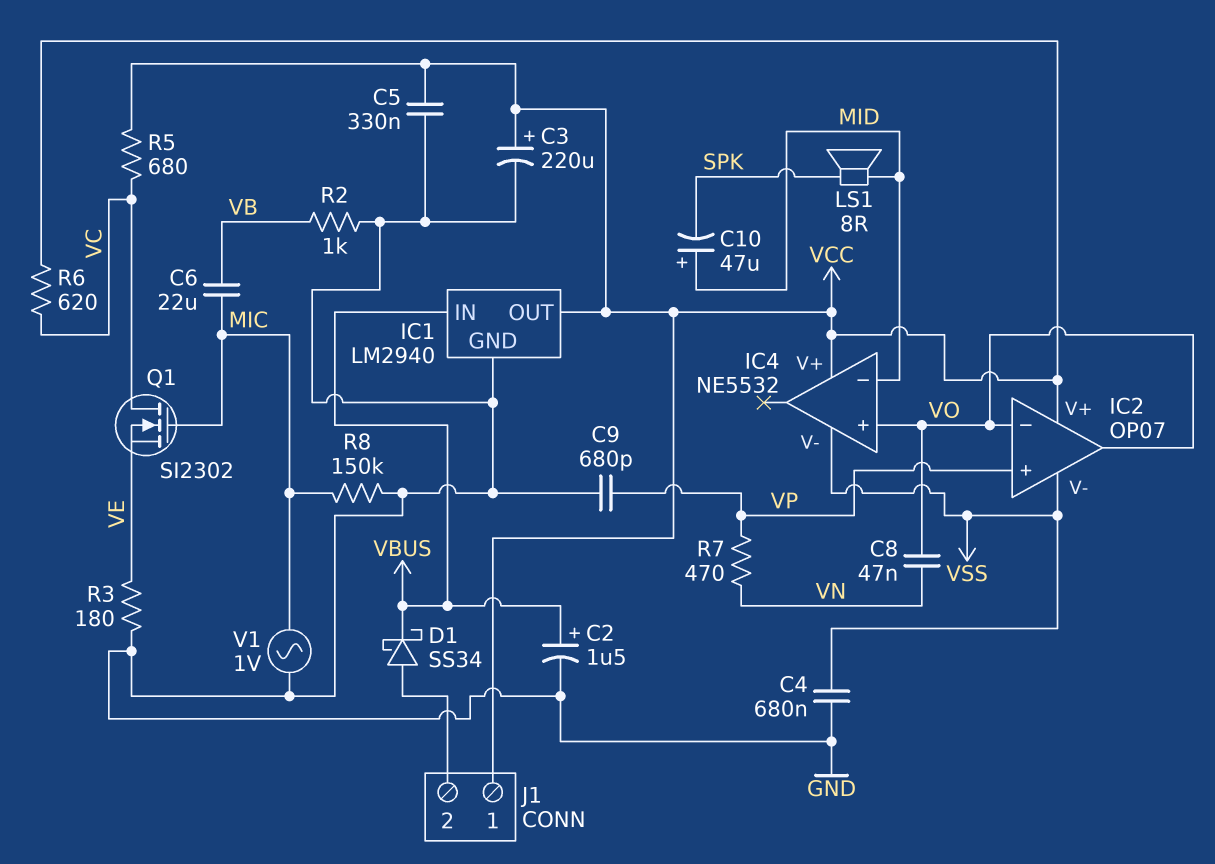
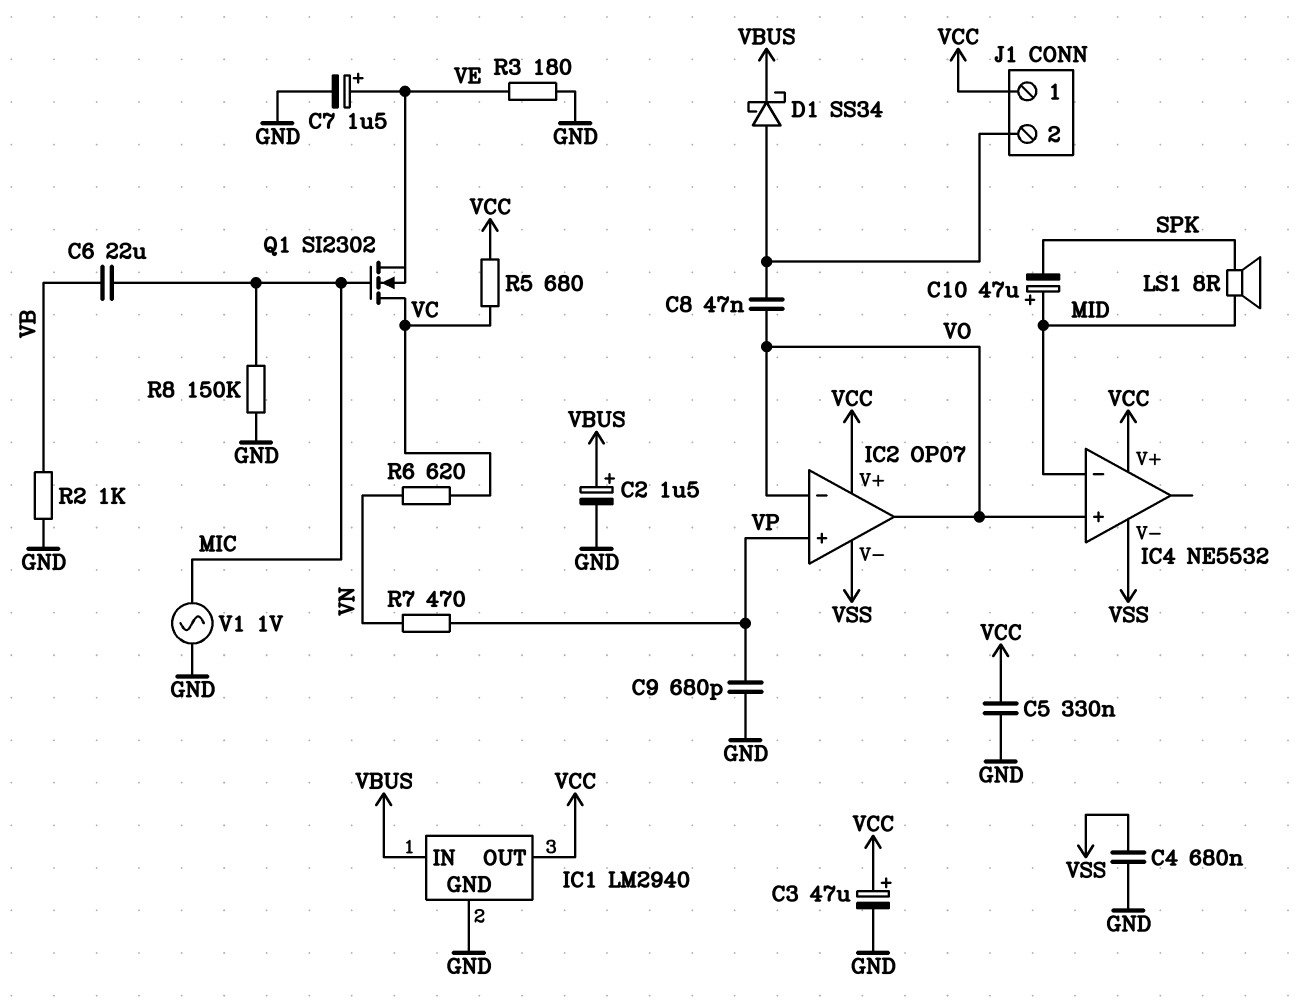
C3: 220uF (plus VCC, minus GND) -> 47uF (plus VCC, minus GND)
C7: none -> 1.5uF (plus VE, minus GND)
C8: 47nF (VN, VO) -> 47nF (J1/2, VO)
R6: 620 (VC, VCC) -> 620 (VC, VN)

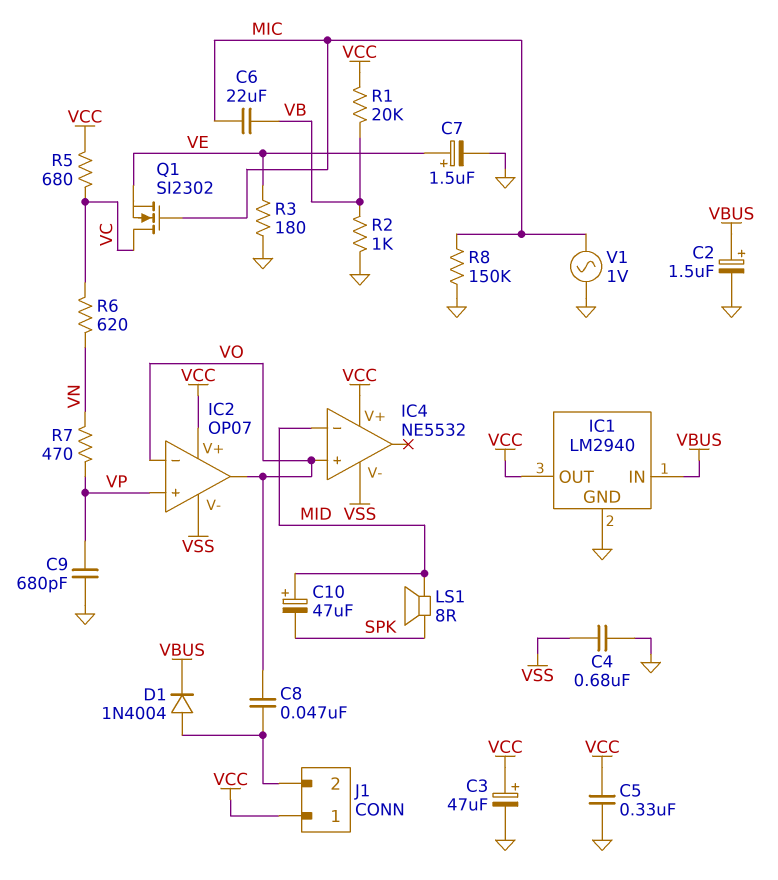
D1: schottky SS34 (A J1/2, K VBUS) -> diode 1N4004 (A J1/2, K VBUS)
R1: none -> 20k (VB, VCC)

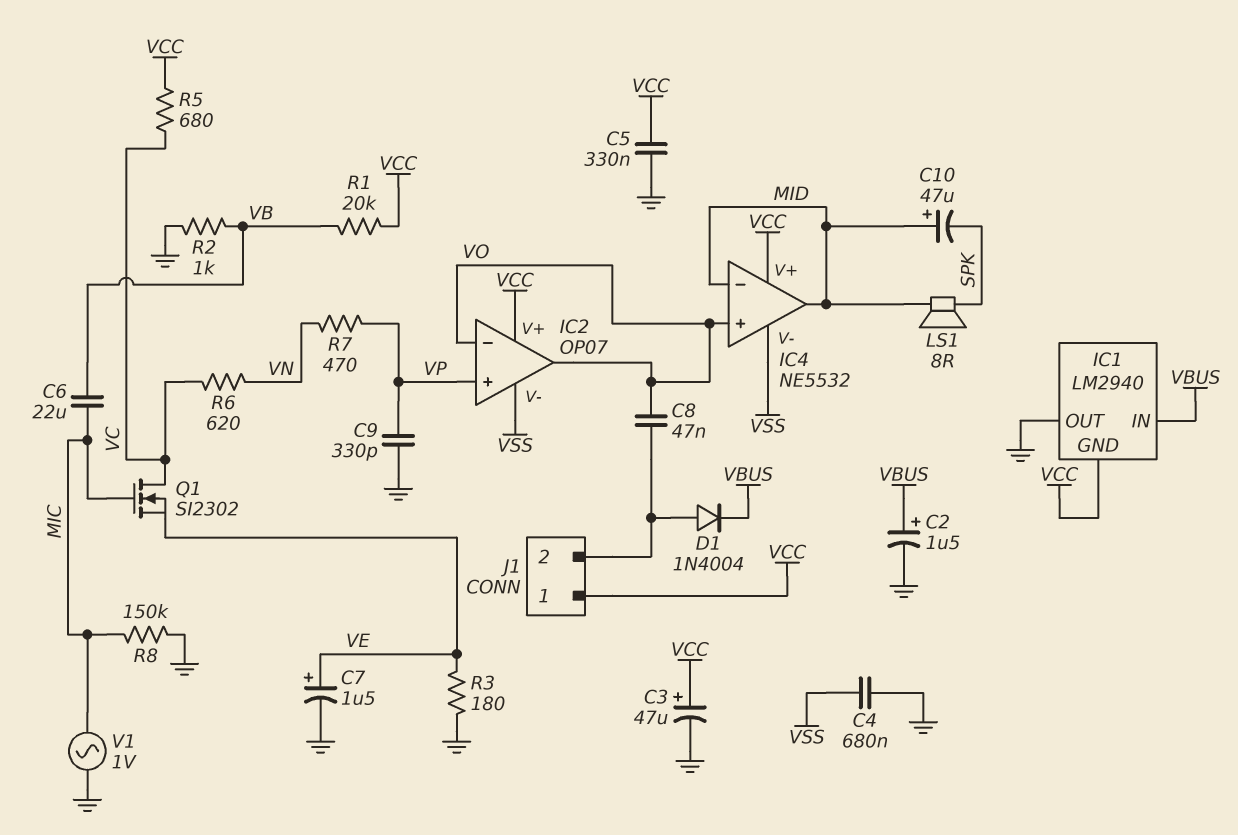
C9: 680pF (GND, VP) -> 330pF (GND, VP)
IC1 pin GND: GND -> VCC
IC1 pin OUT: VCC -> GND
IC4 pin out: none -> MID

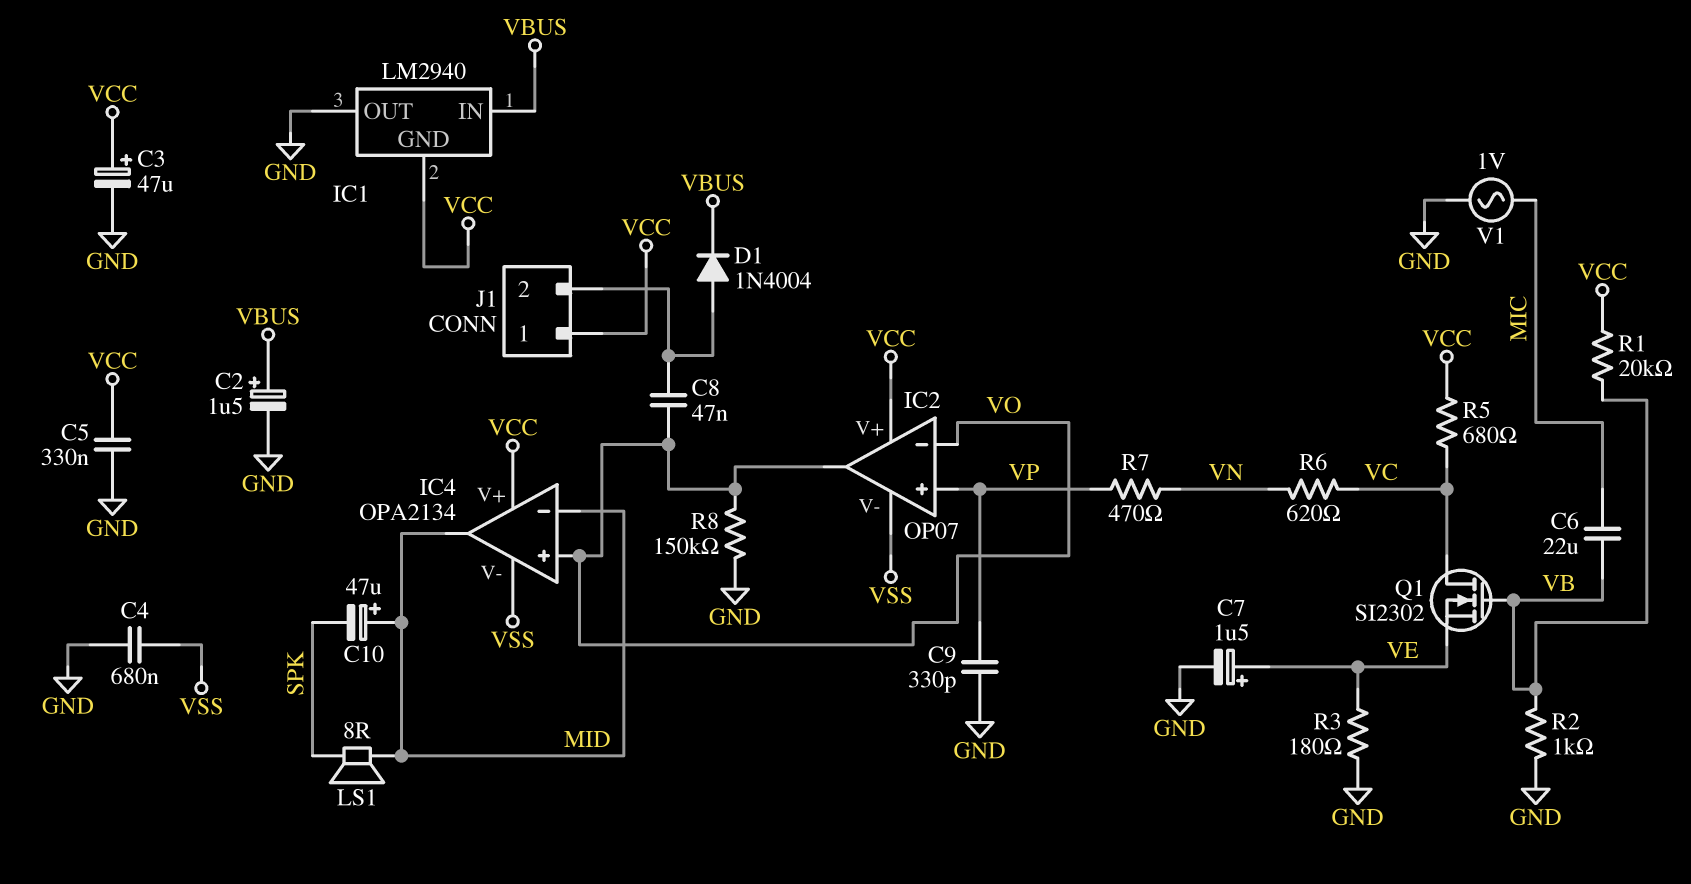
IC4: NE5532 -> OPA2134
Q1: NMOS SI2302 (G MIC, D VC, S VE) -> NMOS SI2302 (G VB, D VC, S VE)
R8: 150k (GND, MIC) -> 150k (GND, VO)

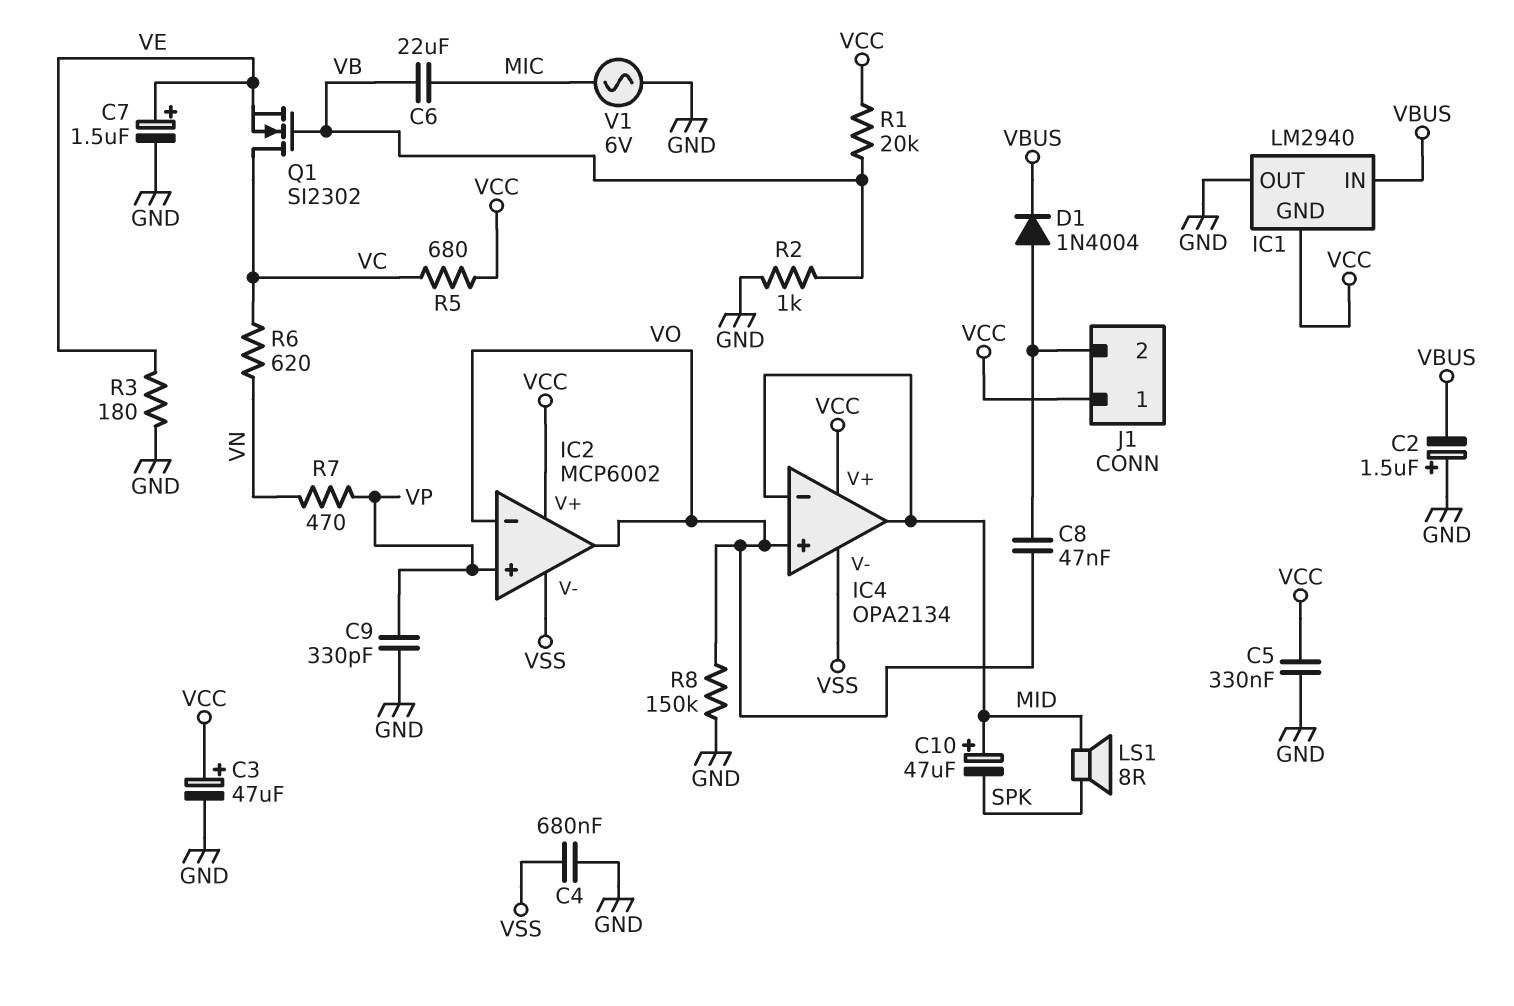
C2: 1.5uF (plus VBUS, minus GND) -> 1.5uF (plus GND, minus VBUS)
IC2: OP07 -> MCP6002
V1: AC 1V (GND, MIC) -> AC 6V (GND, MIC)

